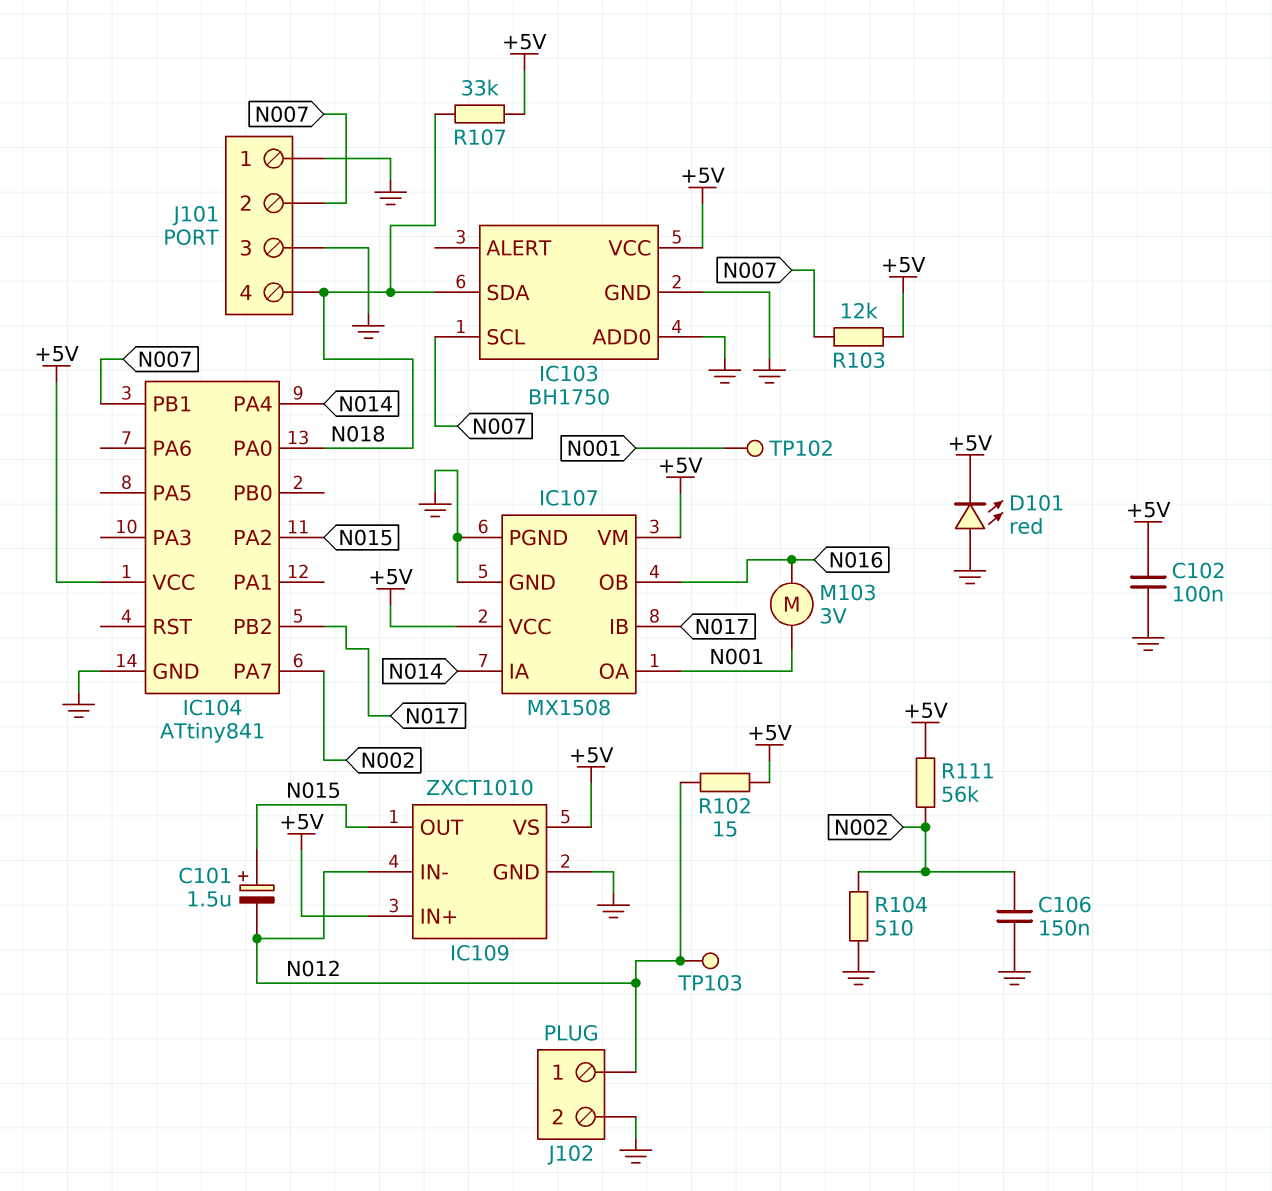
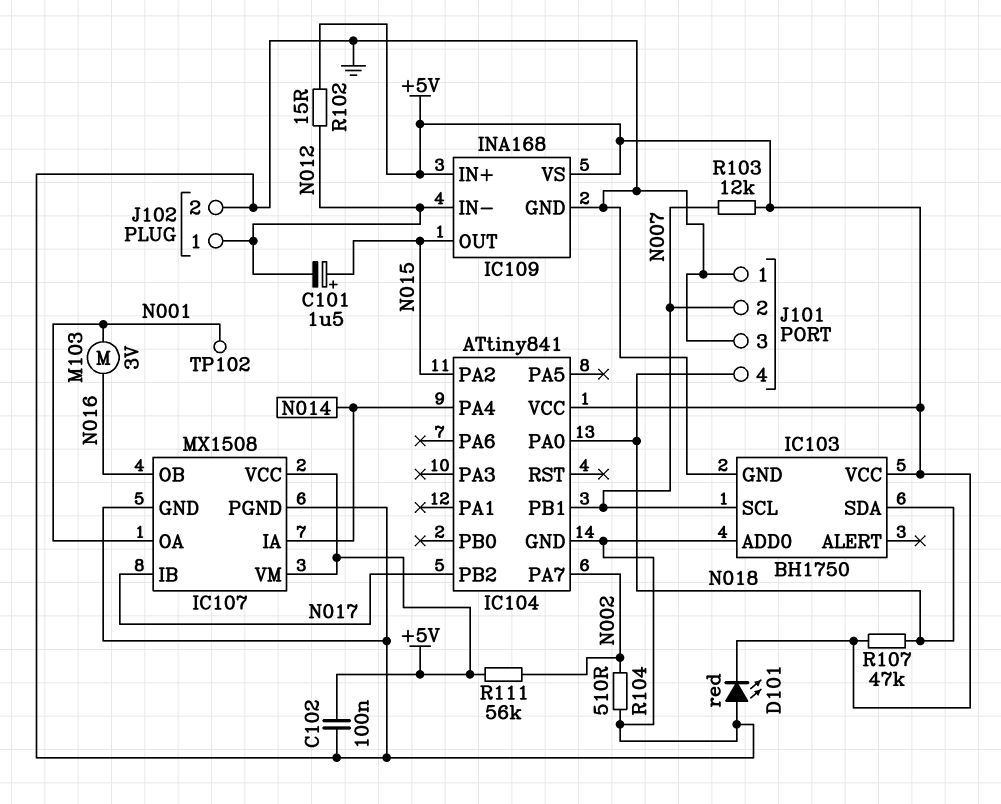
C106: 150nF (GND, N002) -> none
IC109: ZXCT1010 -> INA168
R107: 33k (+5V, N018) -> 47k (+5V, N018)
TP103: test point (N012) -> none

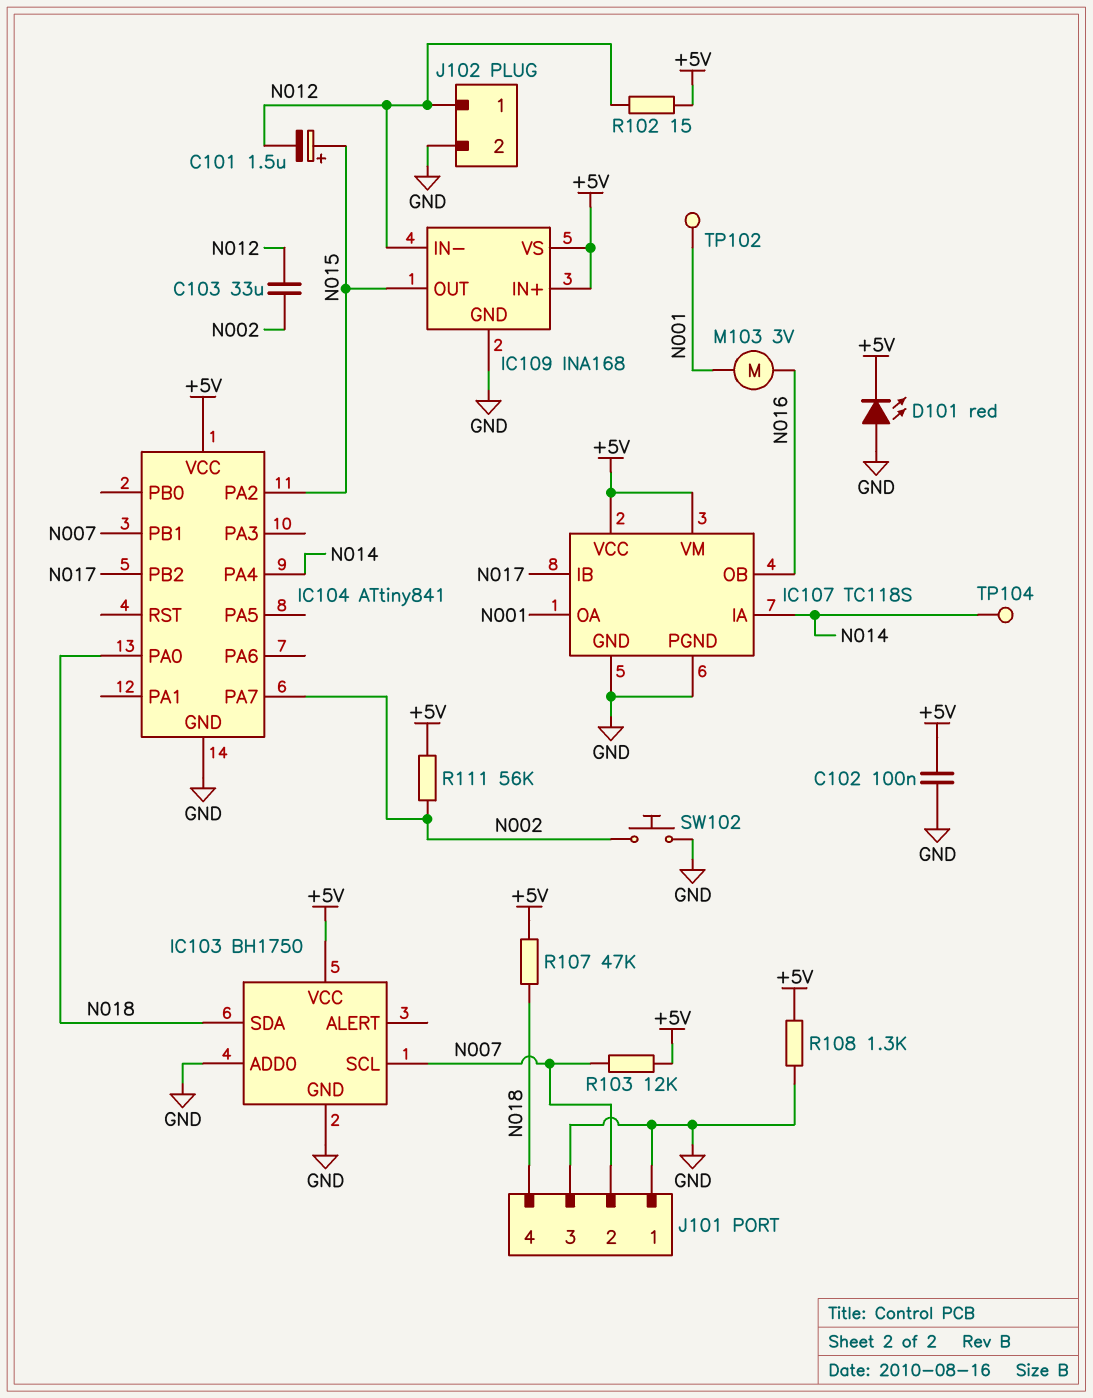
C103: none -> 33uF (N002, N012)
IC107: MX1508 -> TC118S
R104: 510 (GND, N002) -> none
R108: none -> 1.3k (+5V, GND)
SW102: none -> button (GND, N002)
TP104: none -> test point (N014)

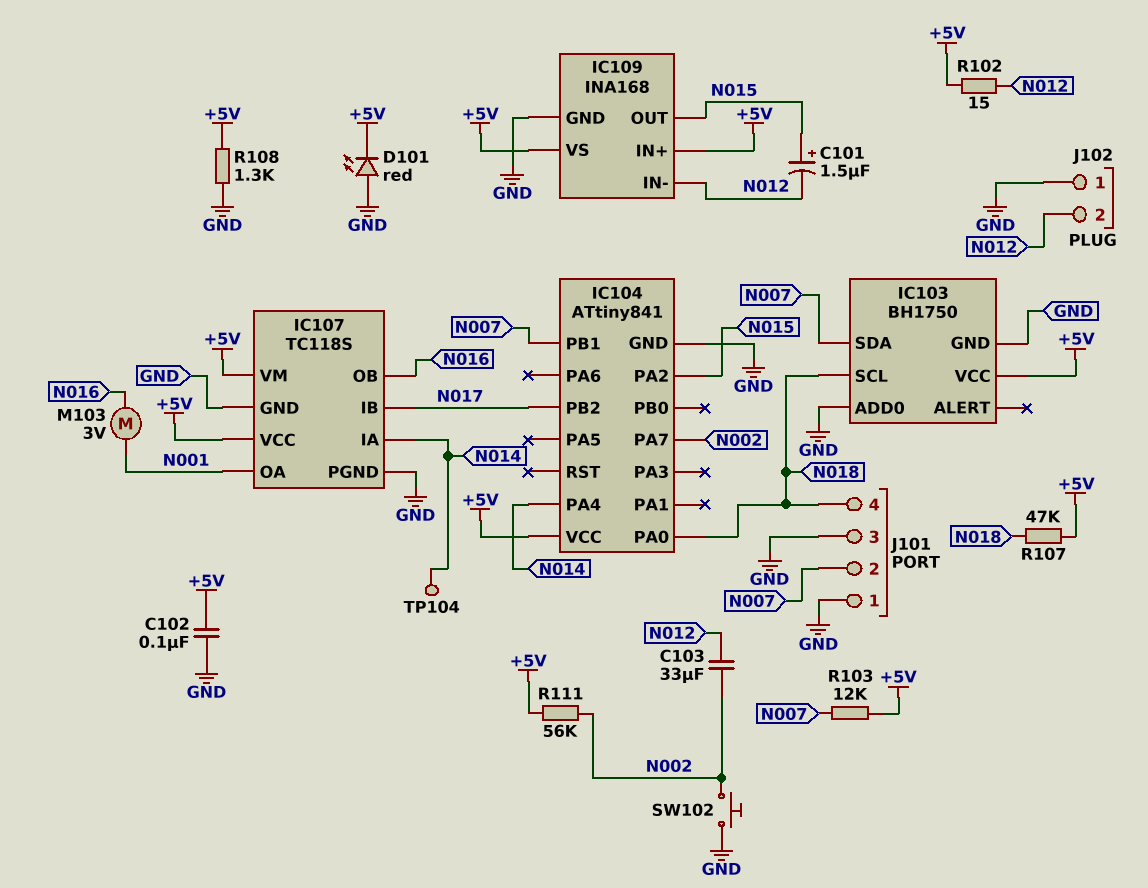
IC103 pin SCL: N007 -> N018
IC103 pin SDA: N018 -> N007
J102 pin 1: N012 -> GND
J102 pin 2: GND -> N012
TP102: test point (N001) -> none

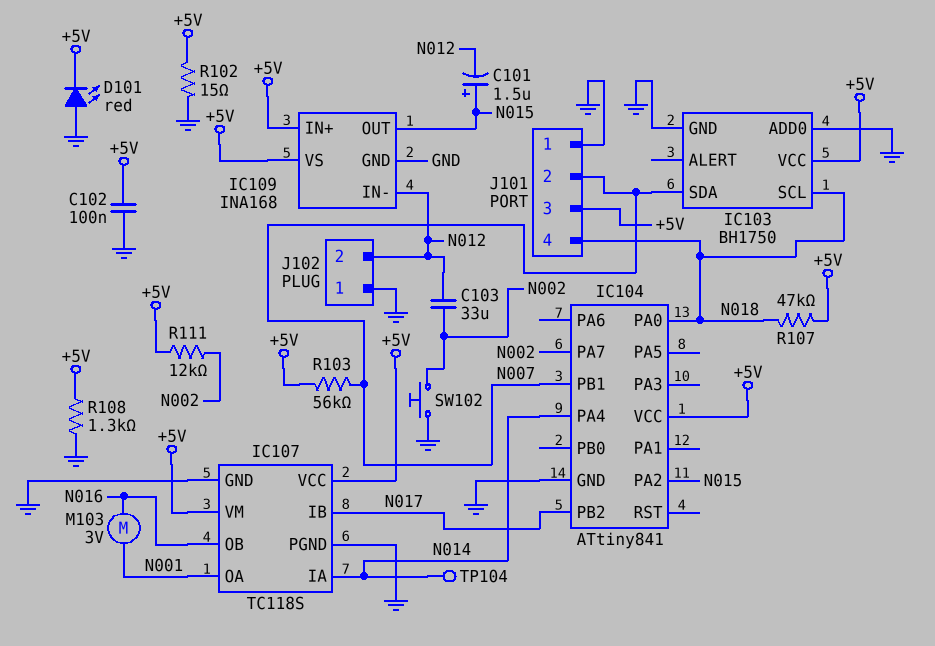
J101 pin 3: GND -> +5V
R102: 15 (+5V, N012) -> 15 (+5V, GND)
R103: 12k (+5V, N007) -> 56k (+5V, N007)
R111: 56k (+5V, N002) -> 12k (+5V, N002)

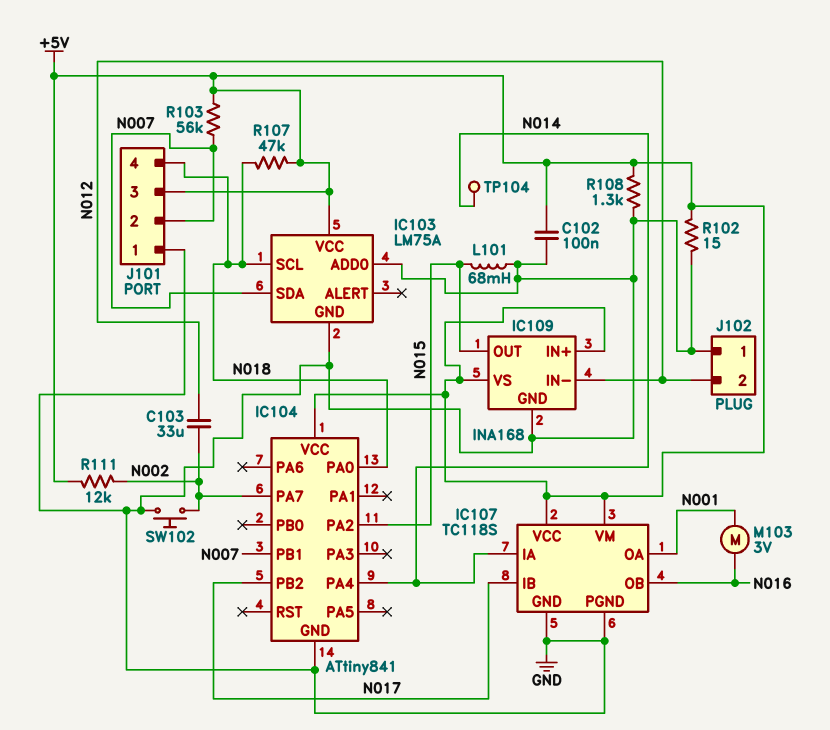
C101: 1.5uF (plus N015, minus N012) -> none
D101: LED red (A GND, K +5V) -> none
IC103: BH1750 -> LM75A
L101: none -> 68mH (GND, N015)

